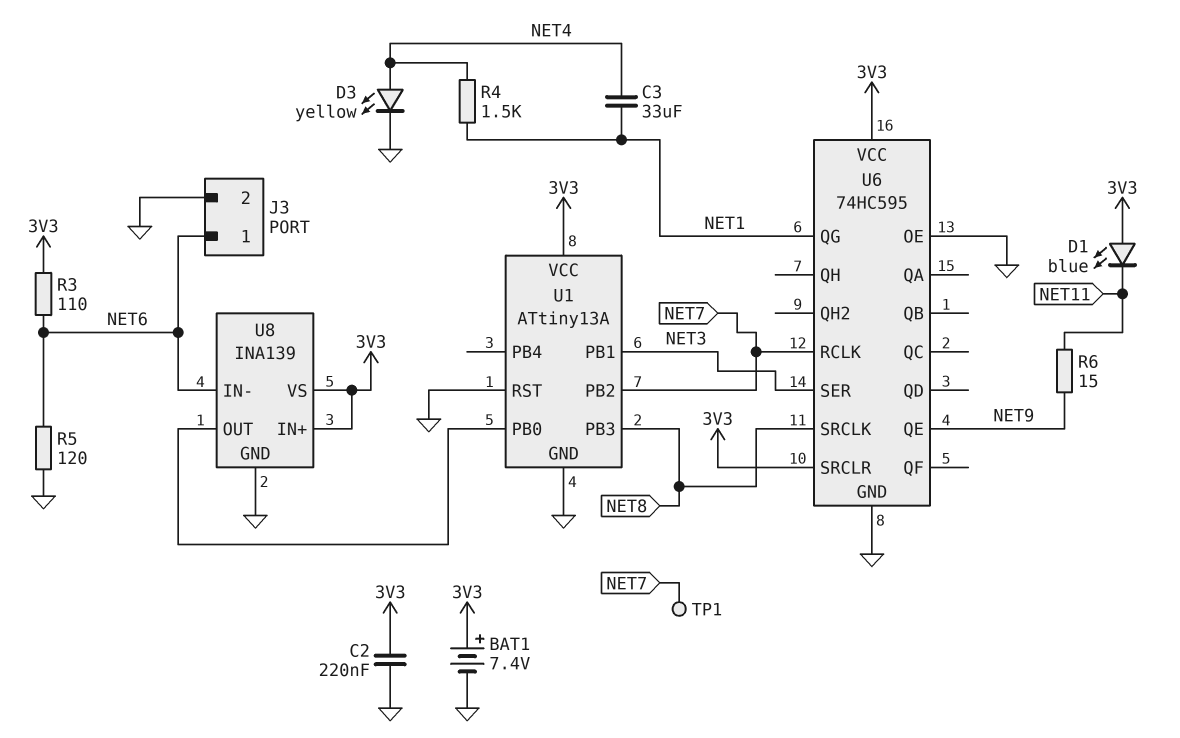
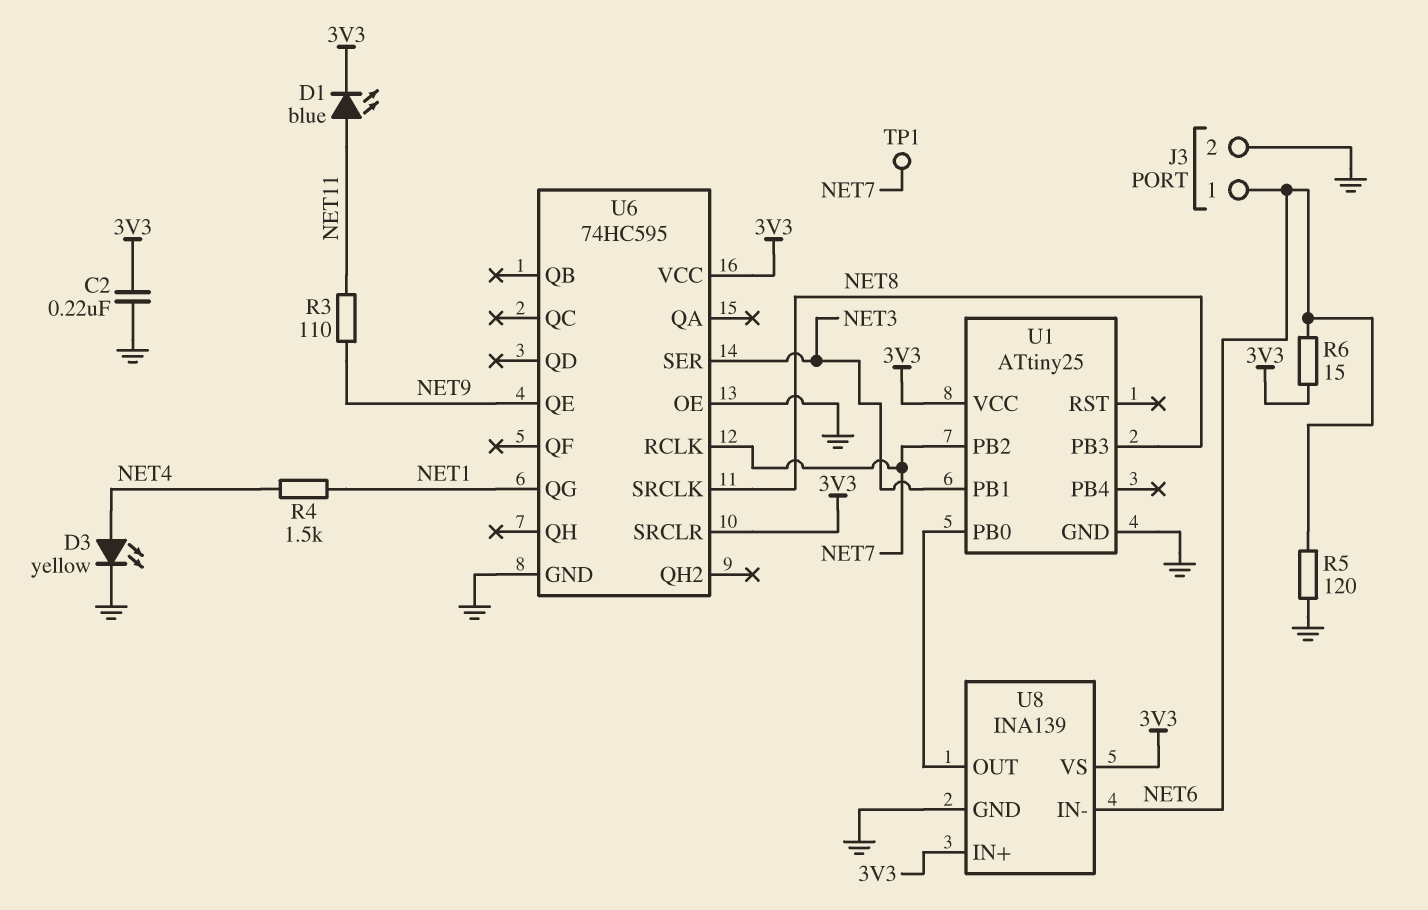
BAT1: 7.4V (plus 3V3, minus GND) -> none
C3: 33uF (NET1, NET4) -> none
D1: LED blue (A 3V3, K NET11) -> LED blue (A NET11, K 3V3)
R3: 110 (3V3, NET6) -> 110 (NET9, NET11)
R6: 15 (NET9, NET11) -> 15 (3V3, NET6)
U1: ATtiny13A -> ATtiny25
U1 pin RST: GND -> none

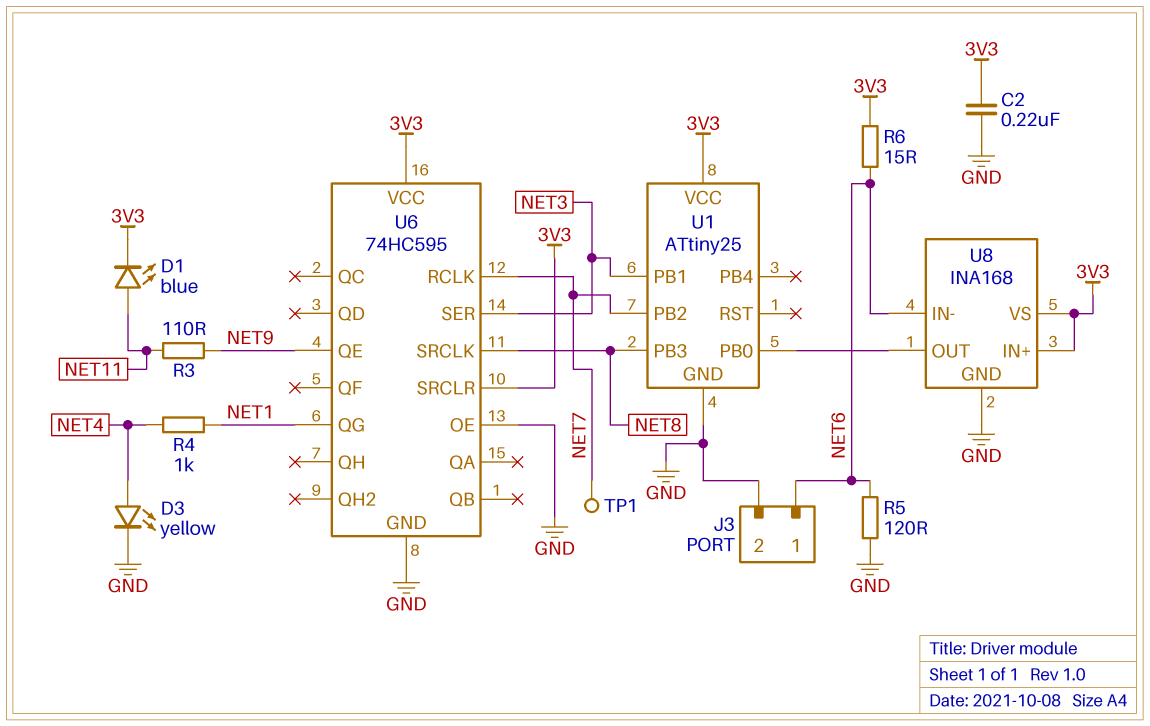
R4: 1.5k (NET1, NET4) -> 1k (NET1, NET4)
U8: INA139 -> INA168

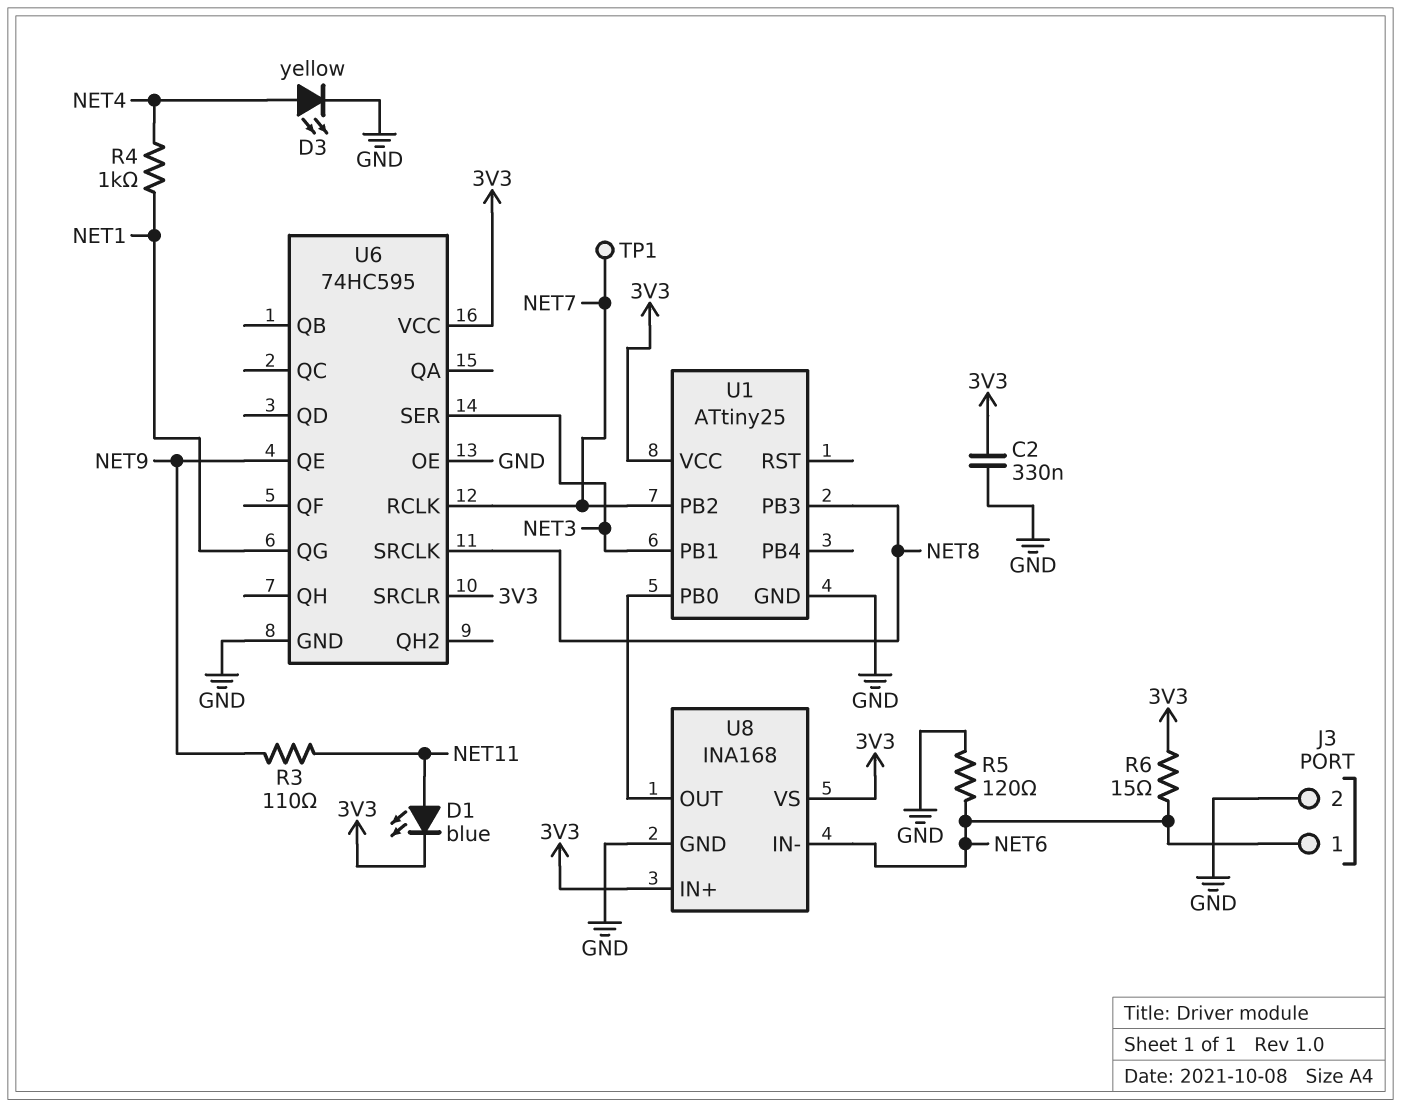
C2: 220nF (3V3, GND) -> 330nF (3V3, GND)

